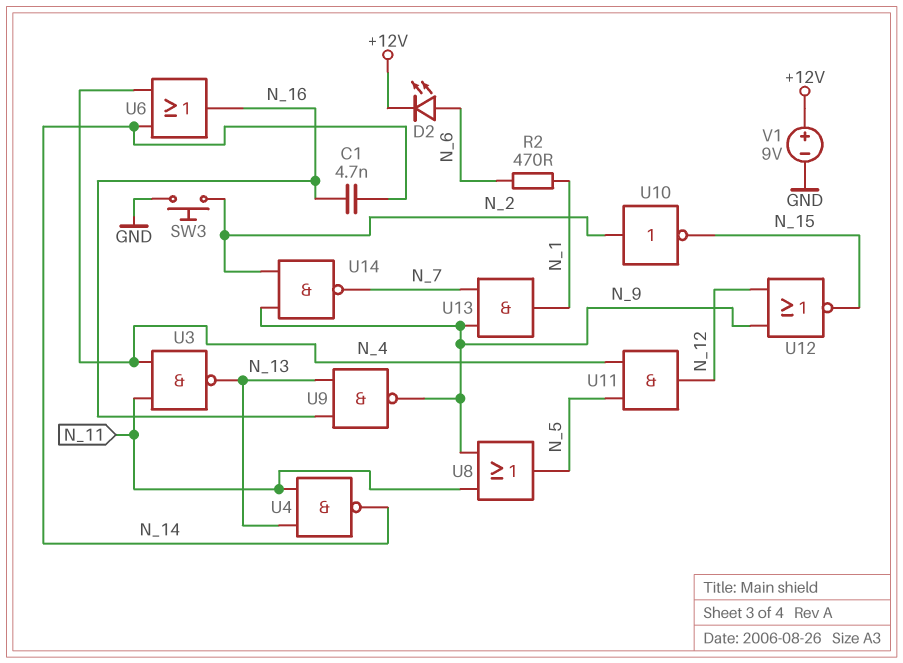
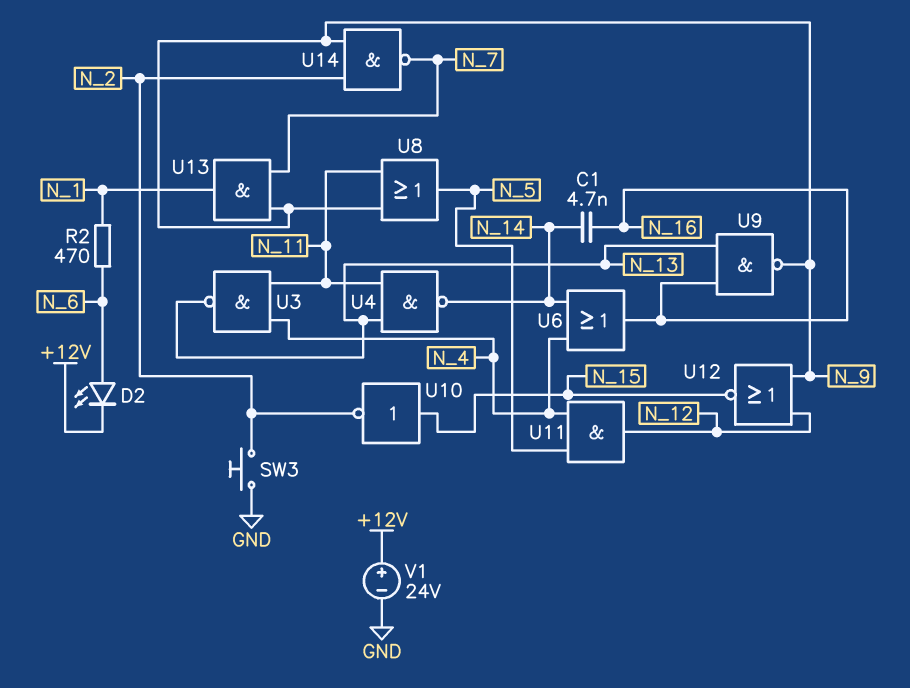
U10: NOT (in N_2, out N_15) -> NOT (in N_15, out N_2)
V1: 9V (plus +12V, minus GND) -> 24V (plus +12V, minus GND)

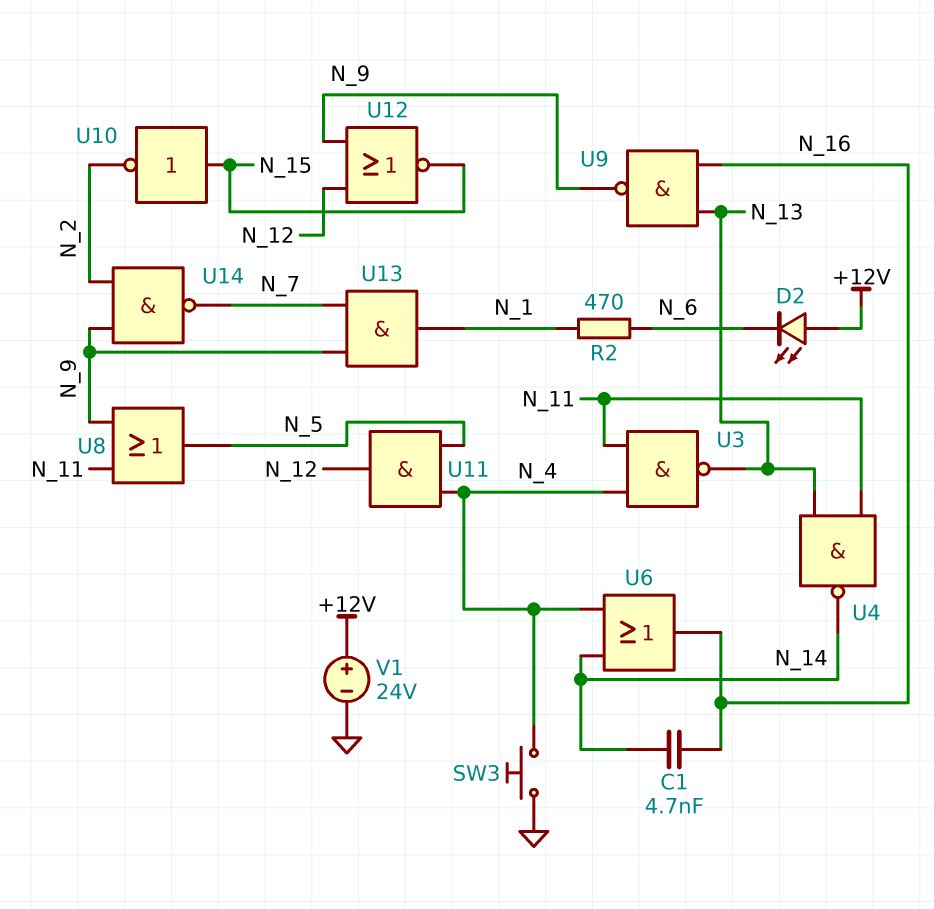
D2: LED (A N_6, K +12V) -> LED (A +12V, K N_6)
SW3: button (GND, N_2) -> button (GND, N_4)

